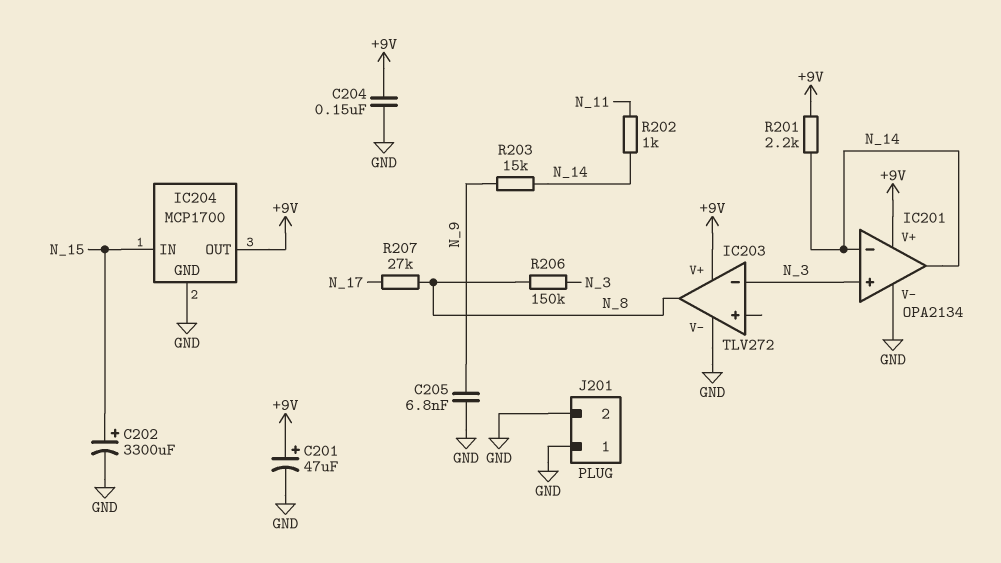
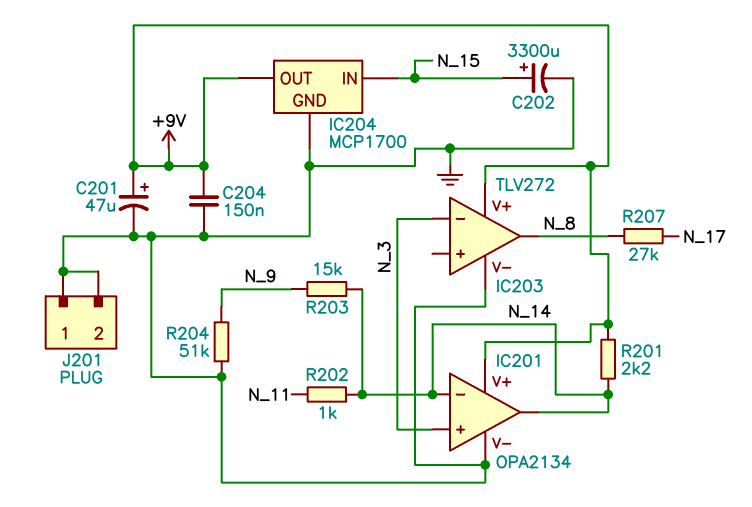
C205: 6.8nF (GND, N_9) -> none
R204: none -> 51k (GND, N_9)
R206: 150k (N_3, N_8) -> none

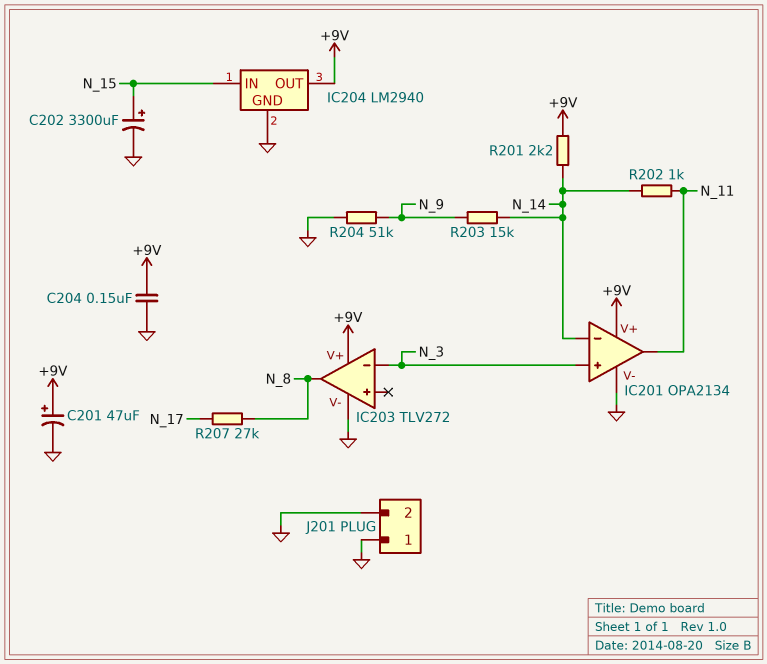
IC201 pin out: N_14 -> N_11
IC204: MCP1700 -> LM2940

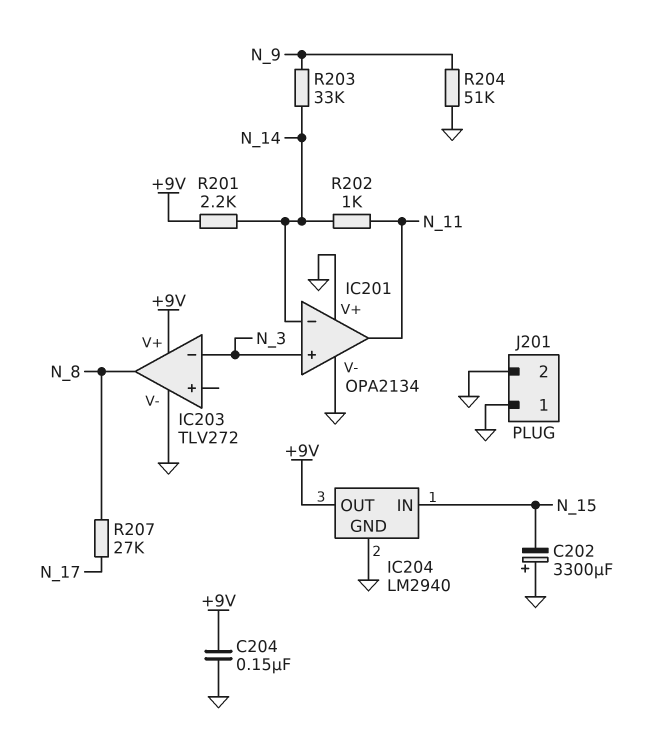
C201: 47uF (plus +9V, minus GND) -> none
C202: 3300uF (plus N_15, minus GND) -> 3300uF (plus GND, minus N_15)
IC201 pin V+: +9V -> GND
R203: 15k (N_9, N_14) -> 33k (N_9, N_14)

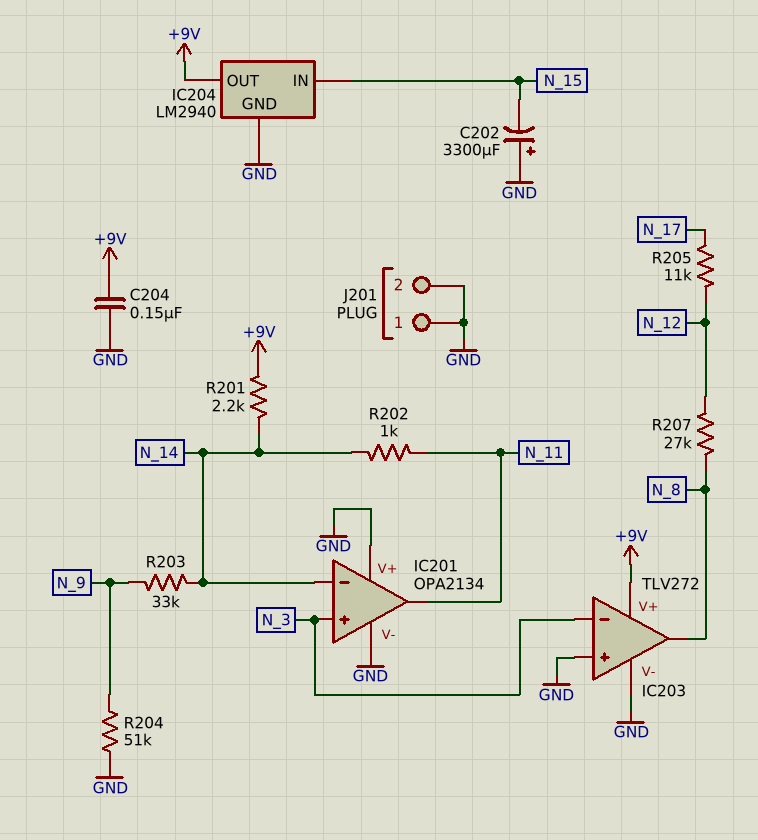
IC203 pin in+: none -> GND
R205: none -> 11k (N_12, N_17)
R207: 27k (N_8, N_17) -> 27k (N_8, N_12)

